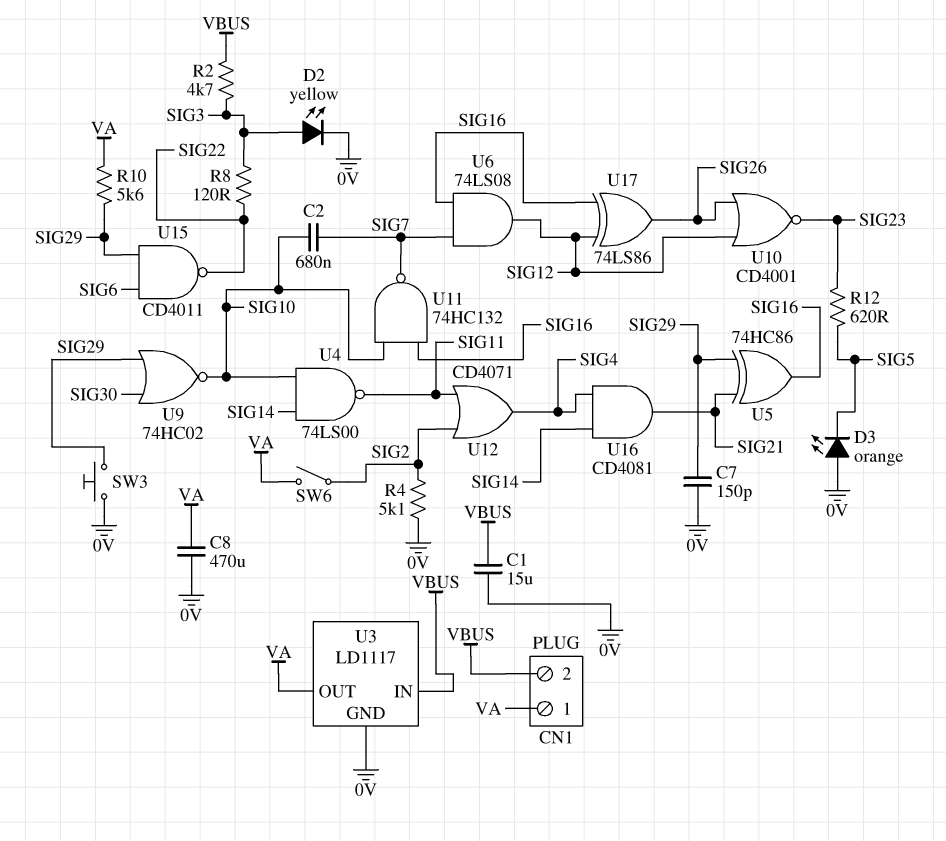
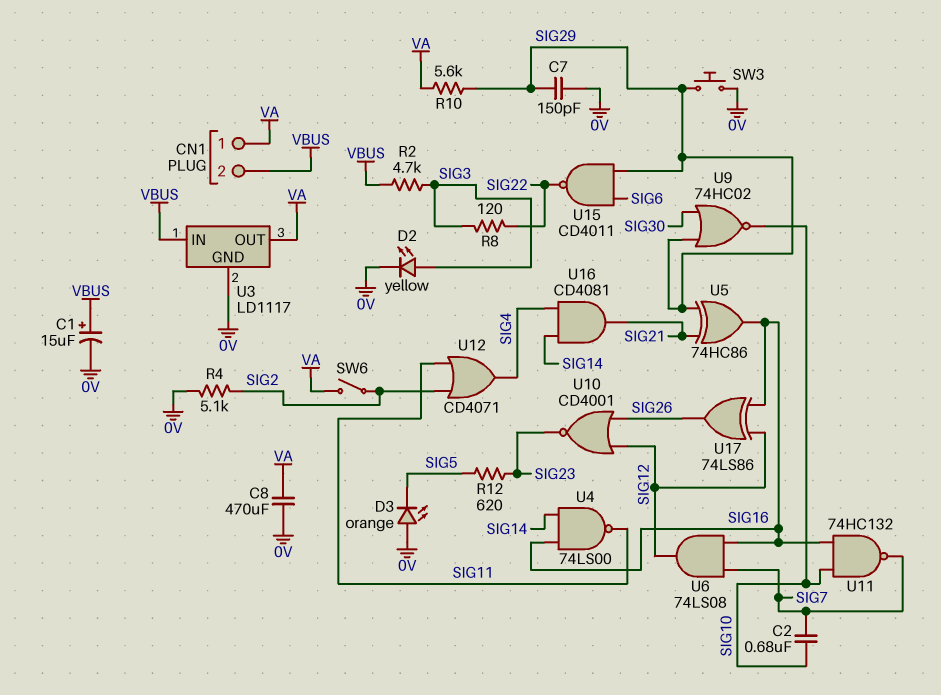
C1: 15uF (0V, VBUS) -> 15uF (plus VBUS, minus 0V)
U4: NAND 74LS00 (in SIG10, in SIG14, out SIG11) -> NAND 74LS00 (in SIG14, in SIG16, out SIG11)

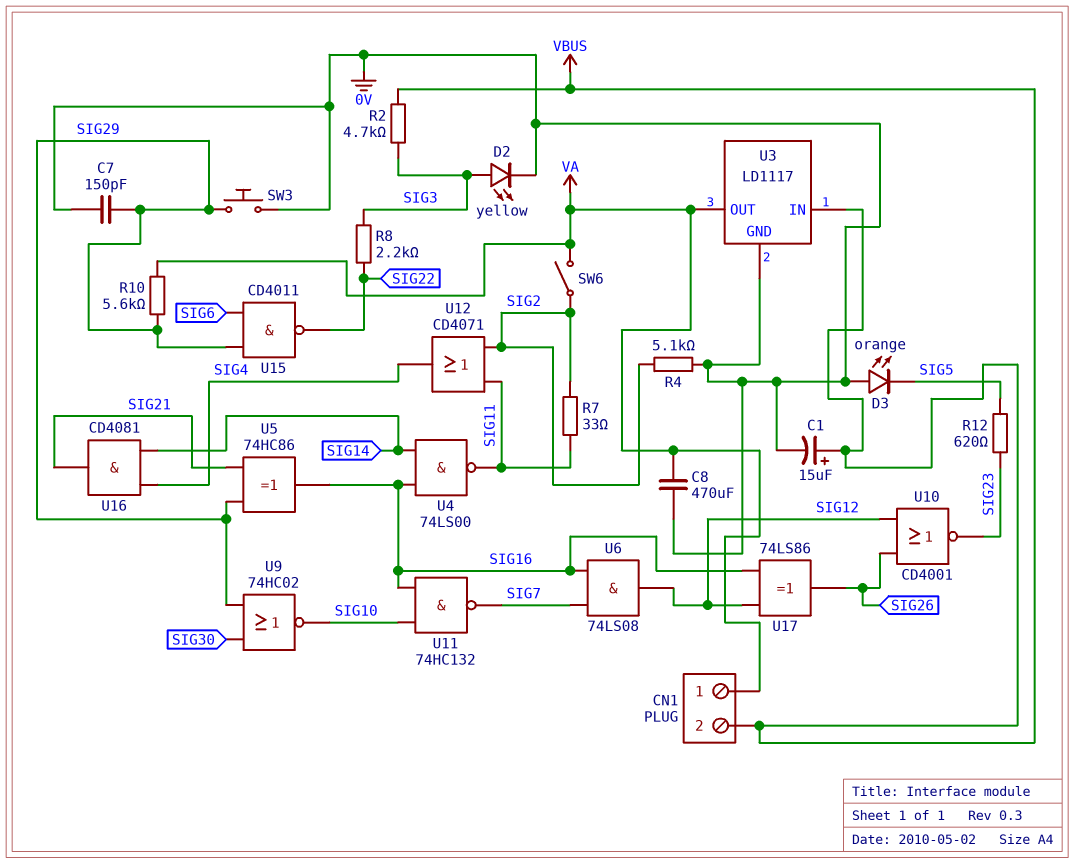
C2: 680nF (SIG7, SIG10) -> none
R7: none -> 33 (SIG2, SIG11)
R8: 120 (SIG3, SIG22) -> 2.2k (SIG3, SIG22)

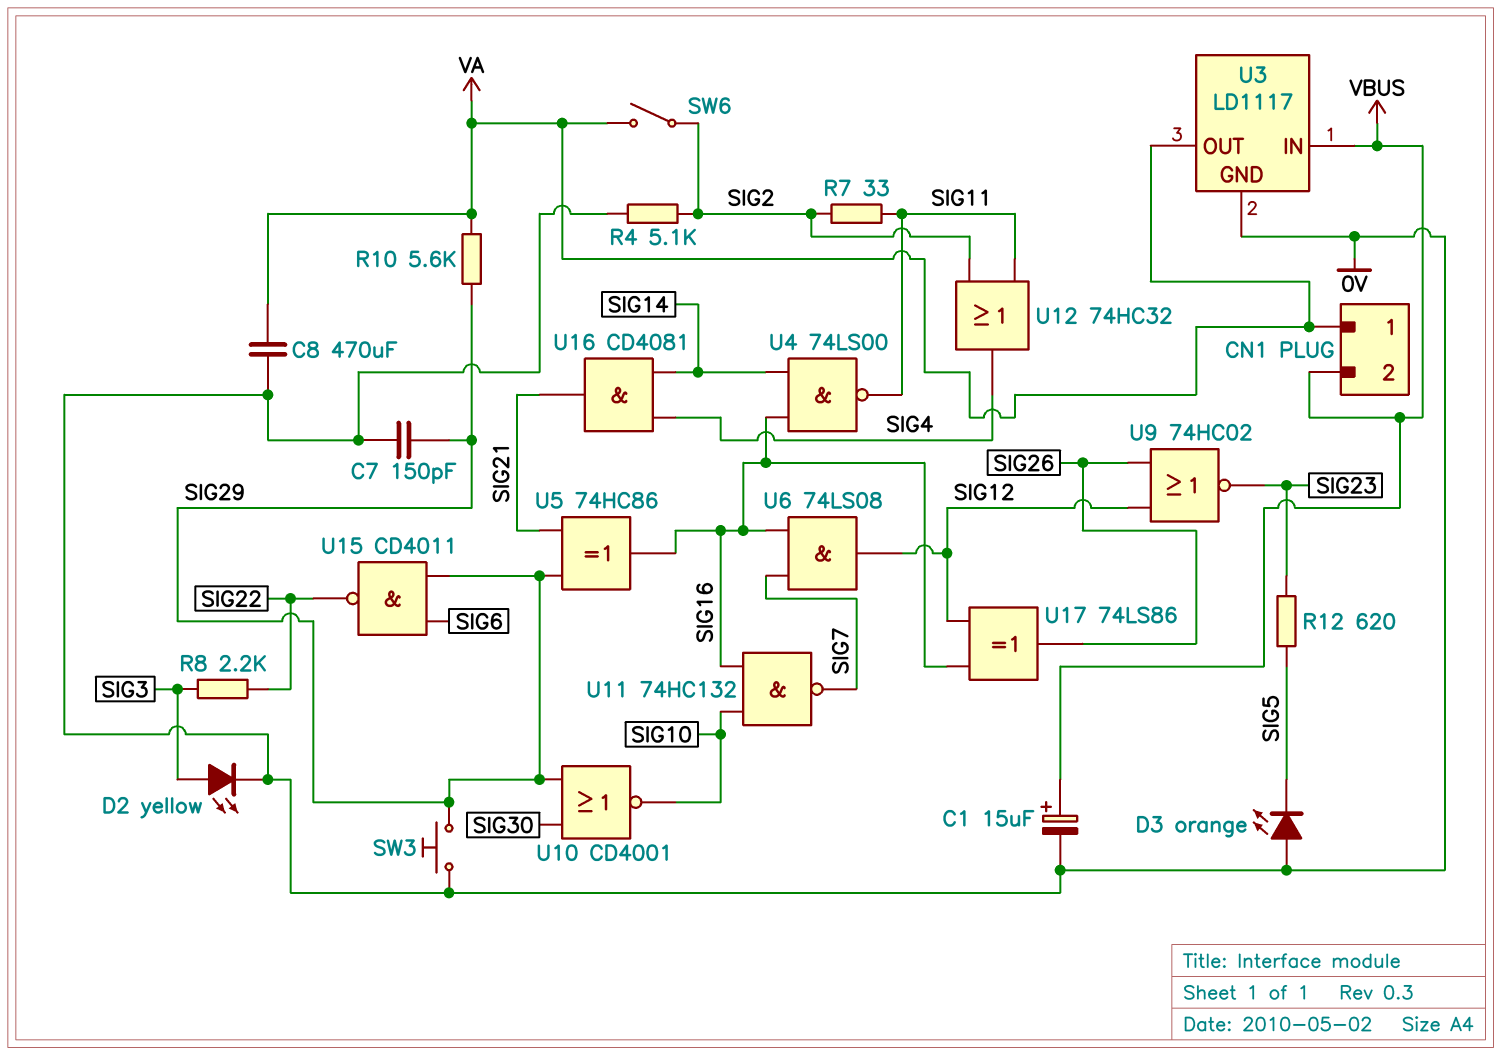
R2: 4.7k (SIG3, VBUS) -> none
U9: NOR 74HC02 (in SIG29, in SIG30, out SIG10) -> NOR 74HC02 (in SIG12, in SIG26, out SIG23)
U10: NOR CD4001 (in SIG12, in SIG26, out SIG23) -> NOR CD4001 (in SIG29, in SIG30, out SIG10)
U12: OR CD4071 (in SIG2, in SIG11, out SIG4) -> OR 74HC32 (in SIG2, in SIG11, out SIG4)

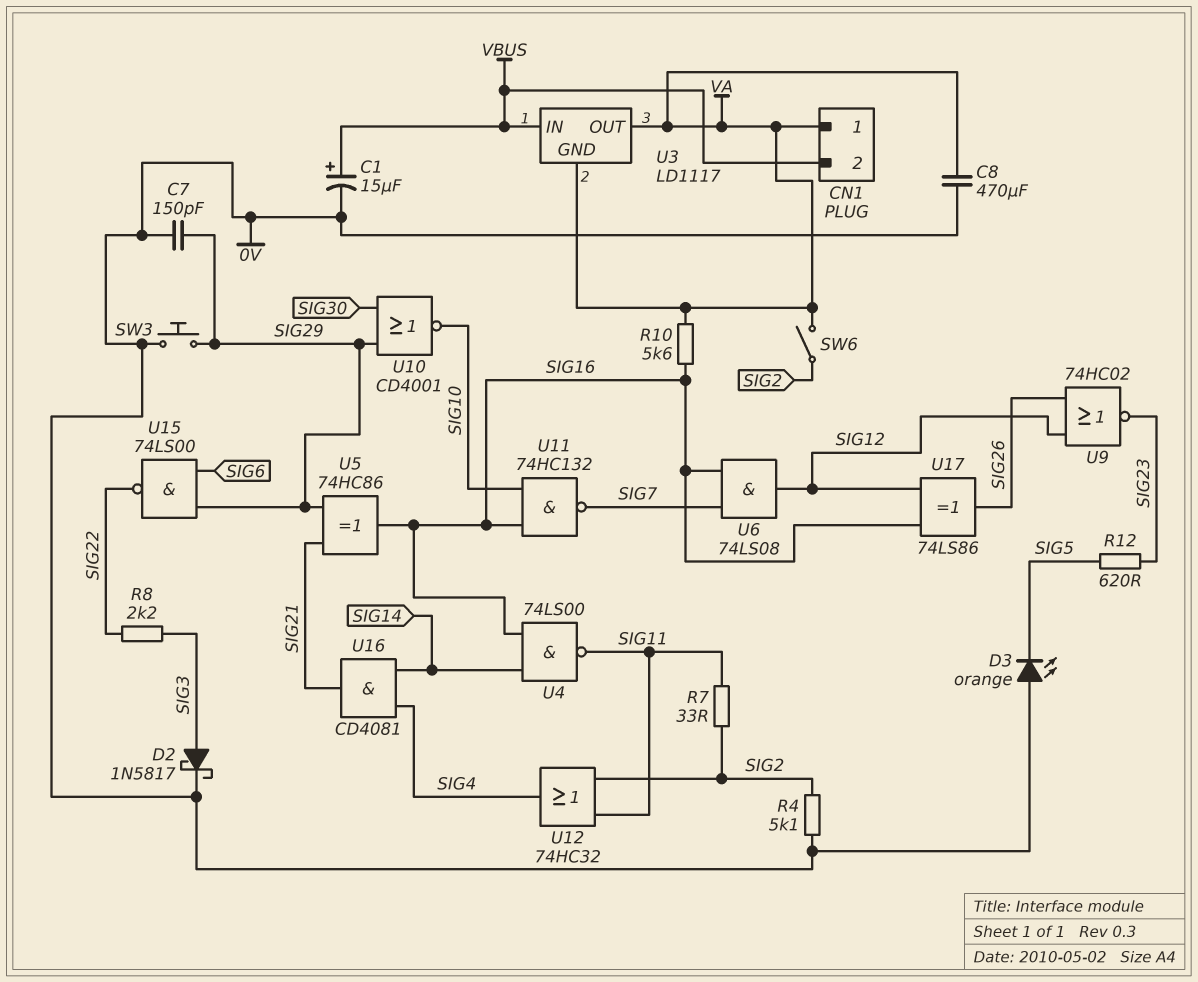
D2: LED yellow (A SIG3, K 0V) -> schottky 1N5817 (A SIG3, K 0V)
R10: 5.6k (SIG29, VA) -> 5.6k (SIG16, VA)
U3 pin GND: 0V -> VA
U15: NAND CD4011 (in SIG6, in SIG29, out SIG22) -> NAND 74LS00 (in SIG6, in SIG29, out SIG22)

